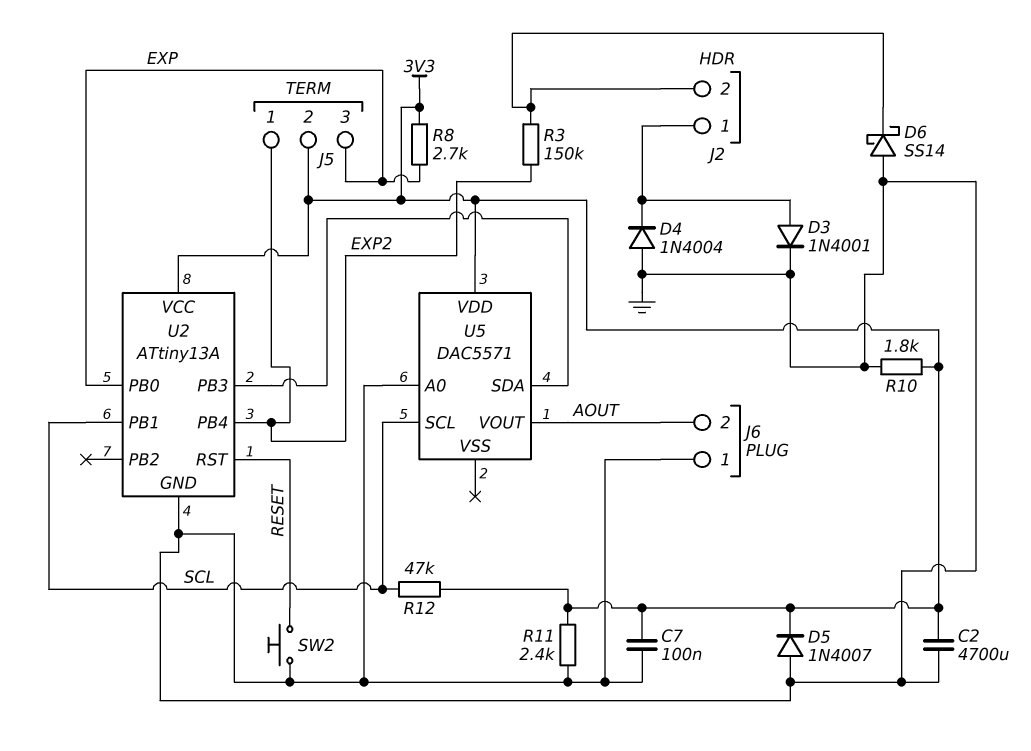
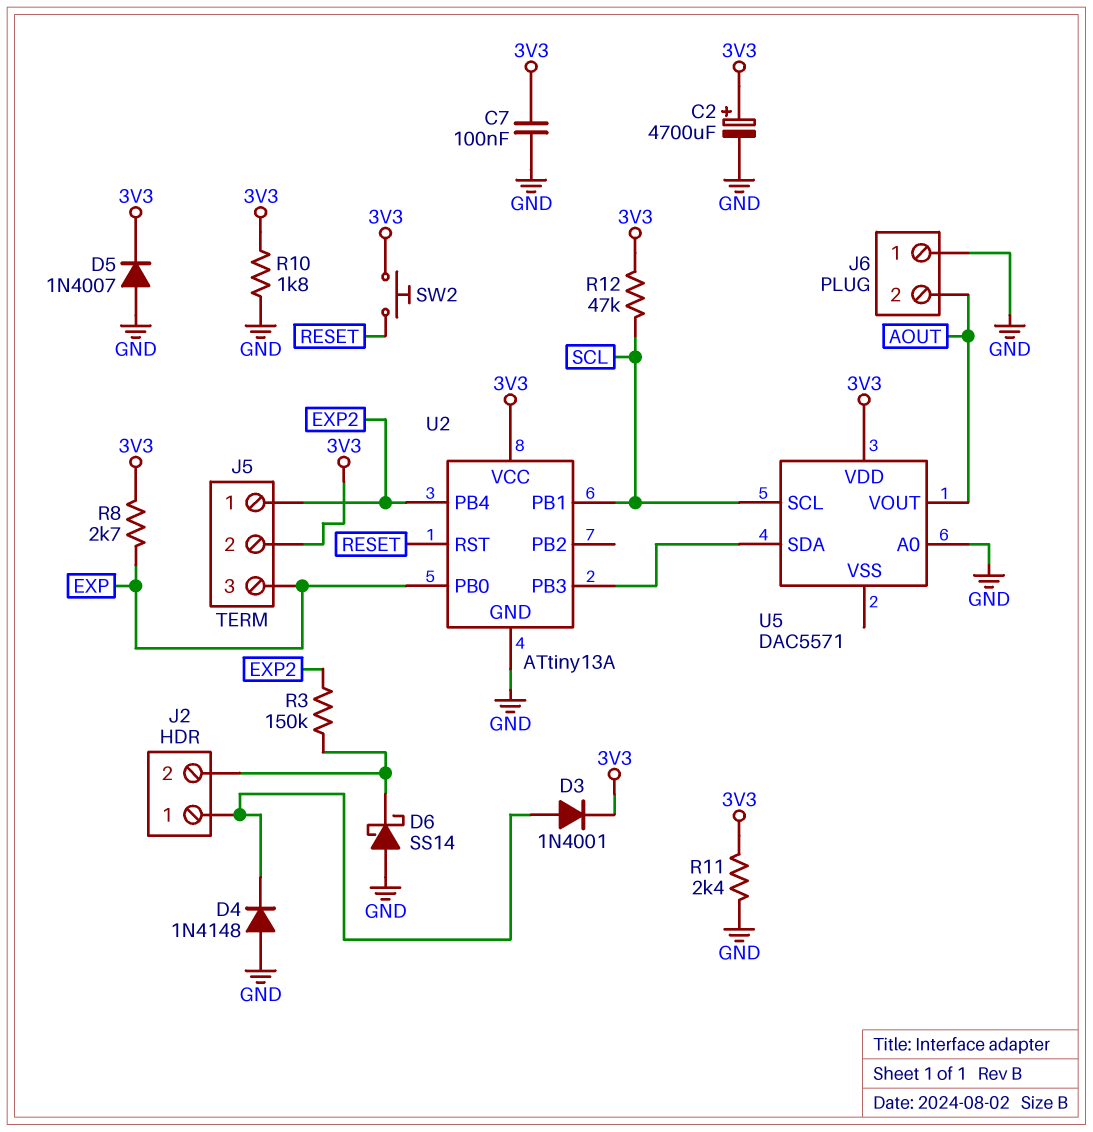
C2: 4700uF (3V3, GND) -> 4700uF (plus 3V3, minus GND)
D3: diode 1N4001 (A J2/1, K GND) -> diode 1N4001 (A J2/1, K 3V3)
D4: diode 1N4004 (A GND, K J2/1) -> diode 1N4148 (A GND, K J2/1)
SW2: button (GND, RESET) -> button (3V3, RESET)

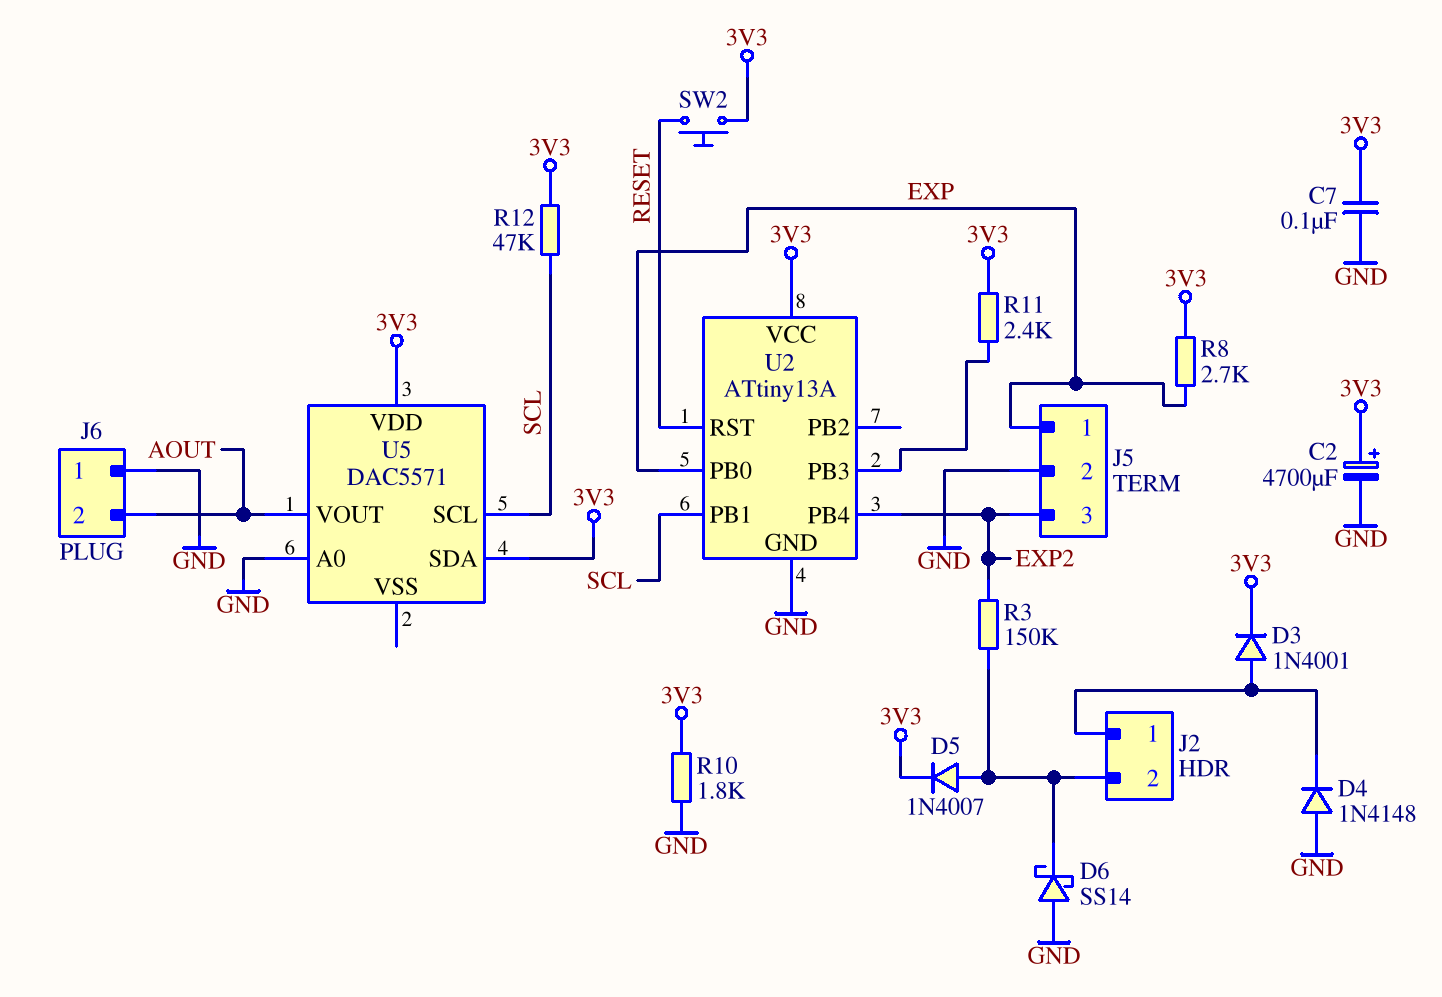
D5: diode 1N4007 (A GND, K 3V3) -> diode 1N4007 (A J2/2, K 3V3)
J5 pin 1: EXP2 -> EXP
J5 pin 2: 3V3 -> GND
J5 pin 3: EXP -> EXP2
R11: 2.4k (3V3, GND) -> 2.4k (3V3, U2/PB3)
U5 pin SDA: U2/PB3 -> 3V3

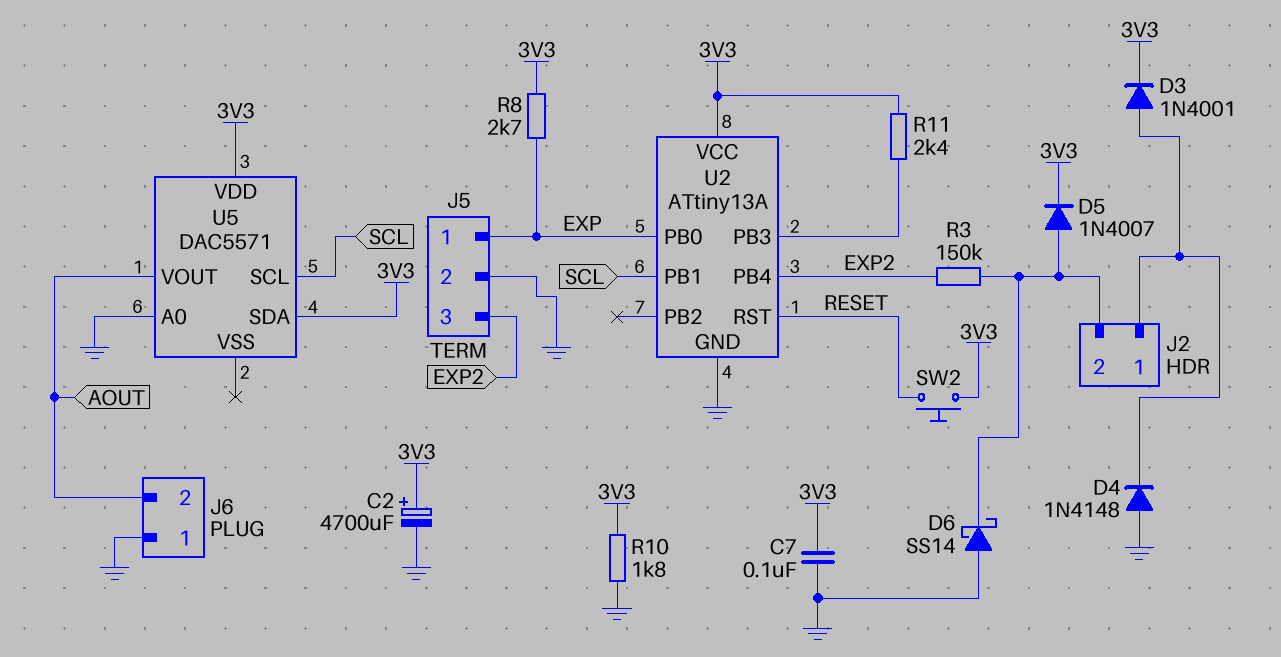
R12: 47k (3V3, SCL) -> none

